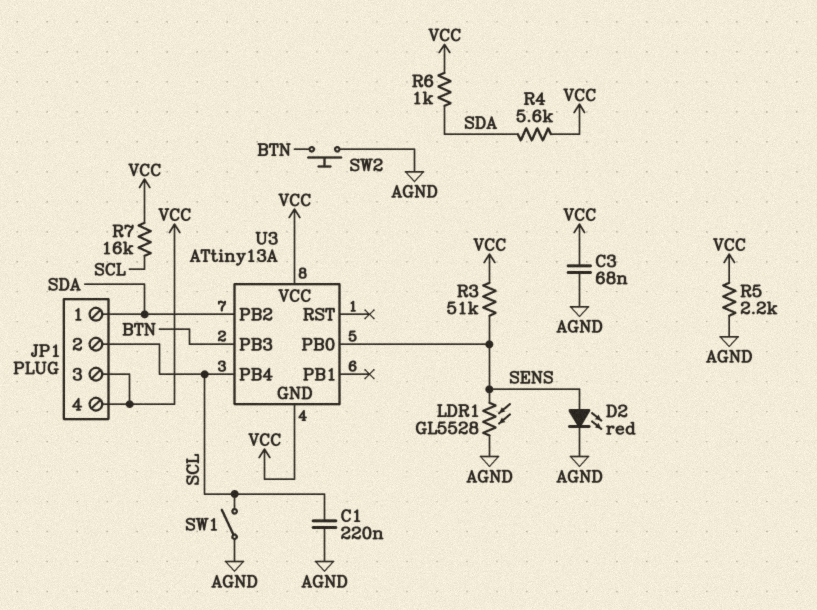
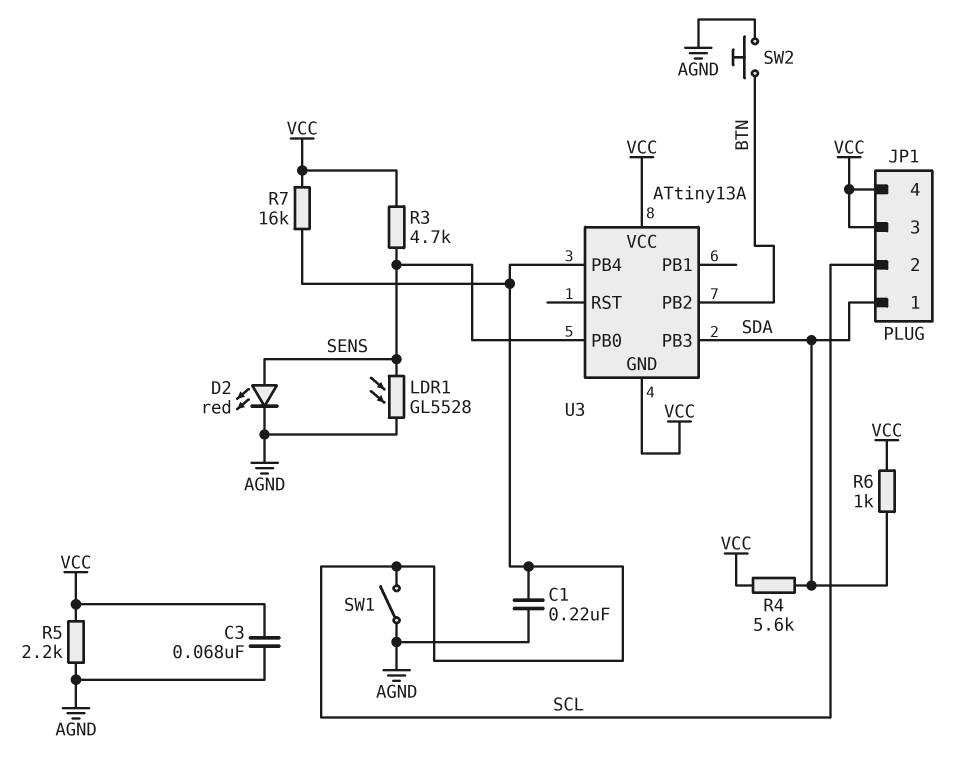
R3: 51k (SENS, VCC) -> 4.7k (SENS, VCC)
U3 pin PB2: SDA -> BTN
U3 pin PB3: BTN -> SDA

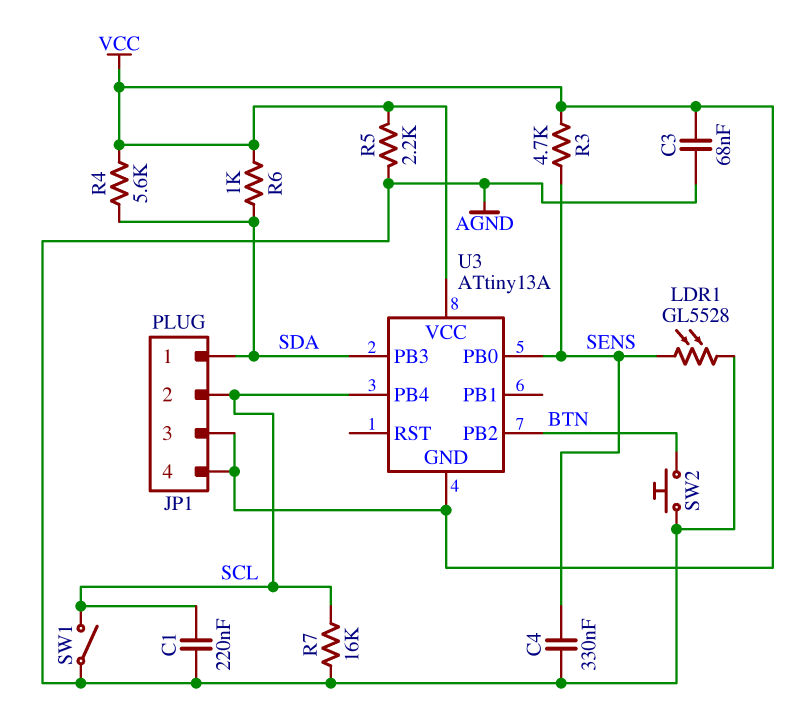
C4: none -> 330nF (AGND, SENS)
D2: LED red (A SENS, K AGND) -> none
R7: 16k (SCL, VCC) -> 16k (AGND, SCL)

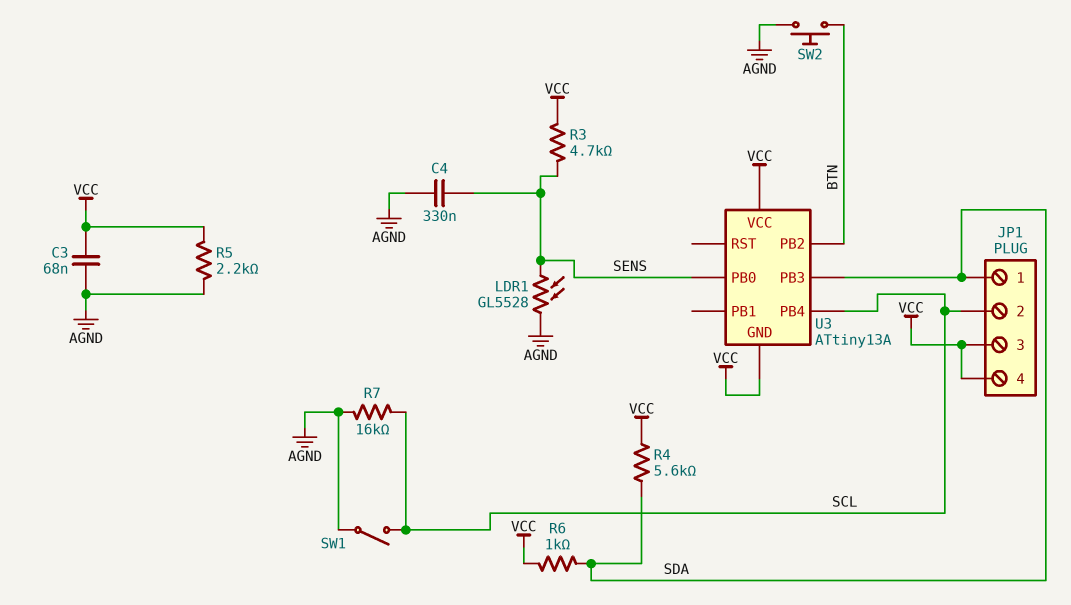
C1: 220nF (AGND, SCL) -> none

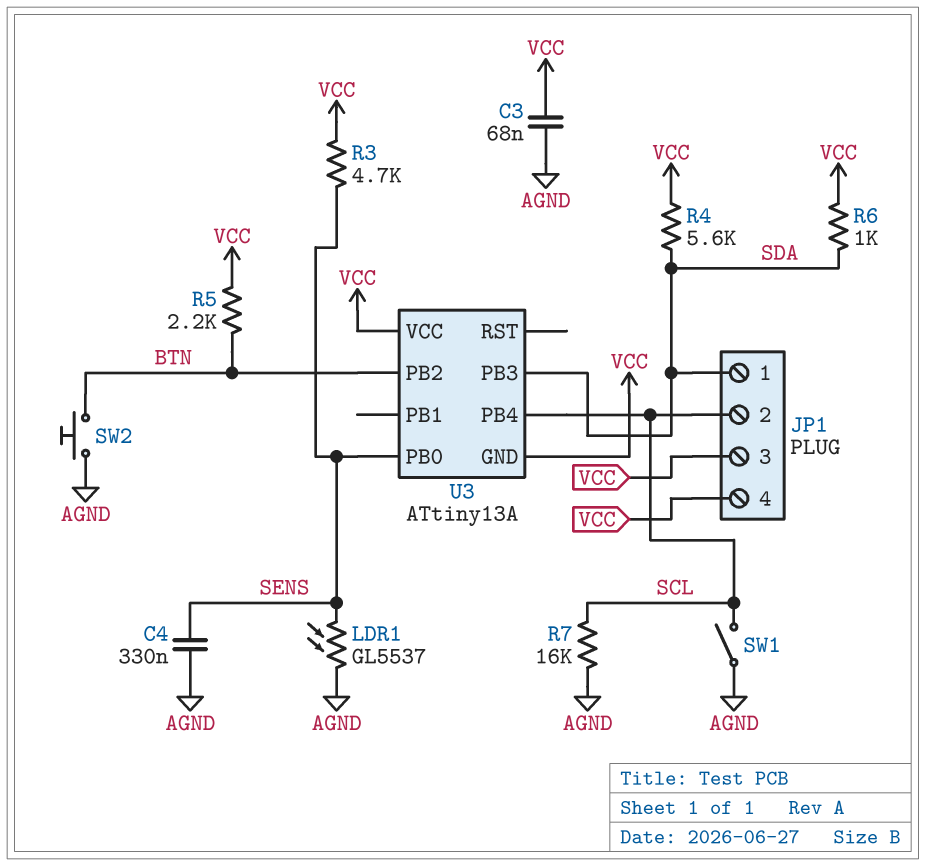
LDR1: GL5528 (AGND, SENS) -> GL5537 (AGND, SENS)
R5: 2.2k (AGND, VCC) -> 2.2k (BTN, VCC)

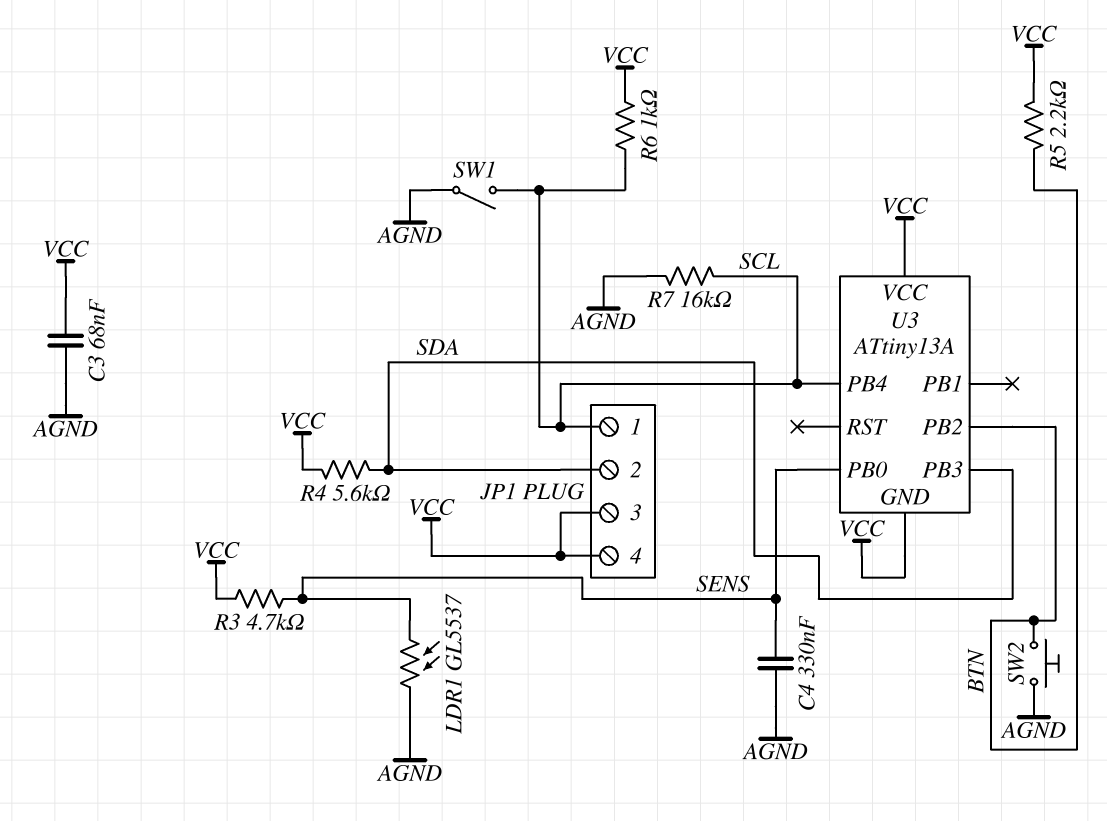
JP1 pin 1: SDA -> SCL
JP1 pin 2: SCL -> SDA
R6: 1k (SDA, VCC) -> 1k (SCL, VCC)

